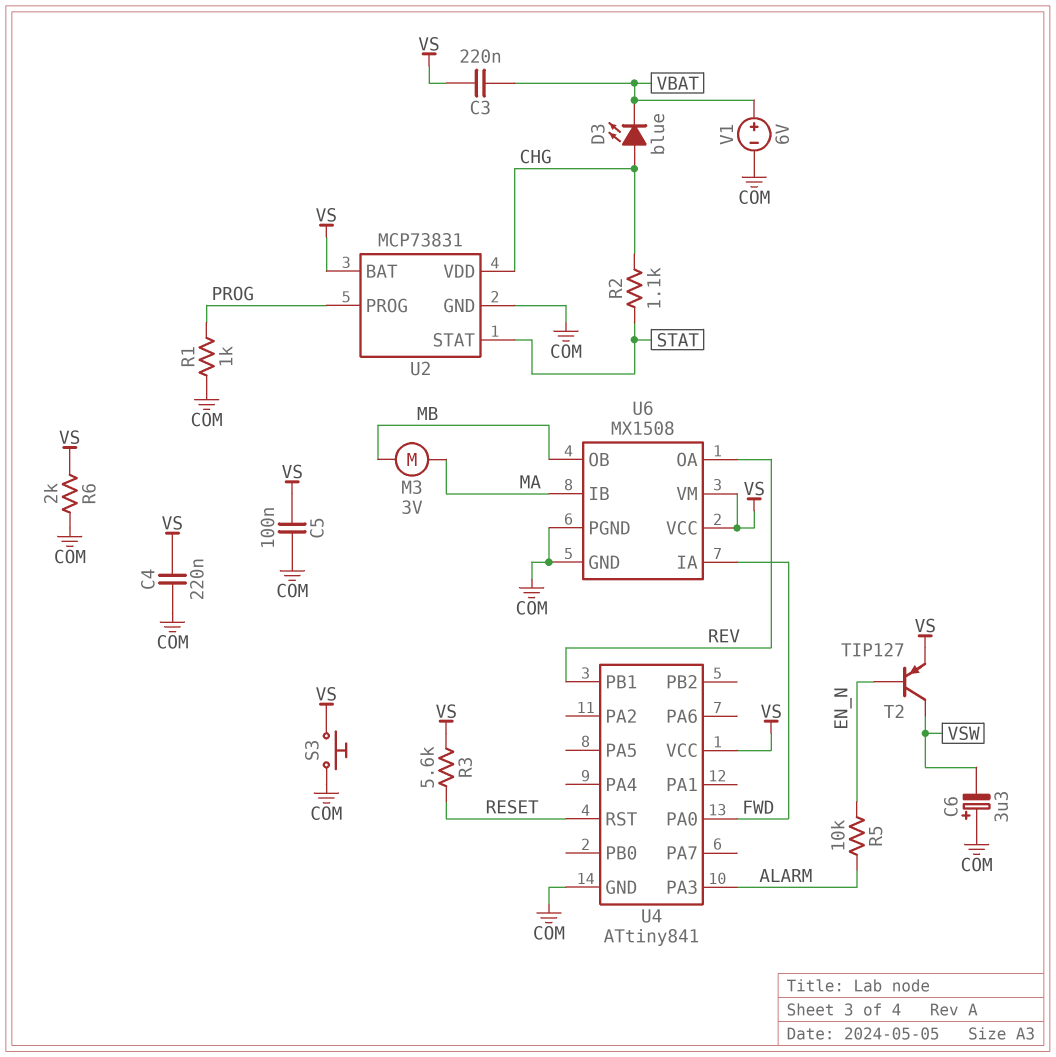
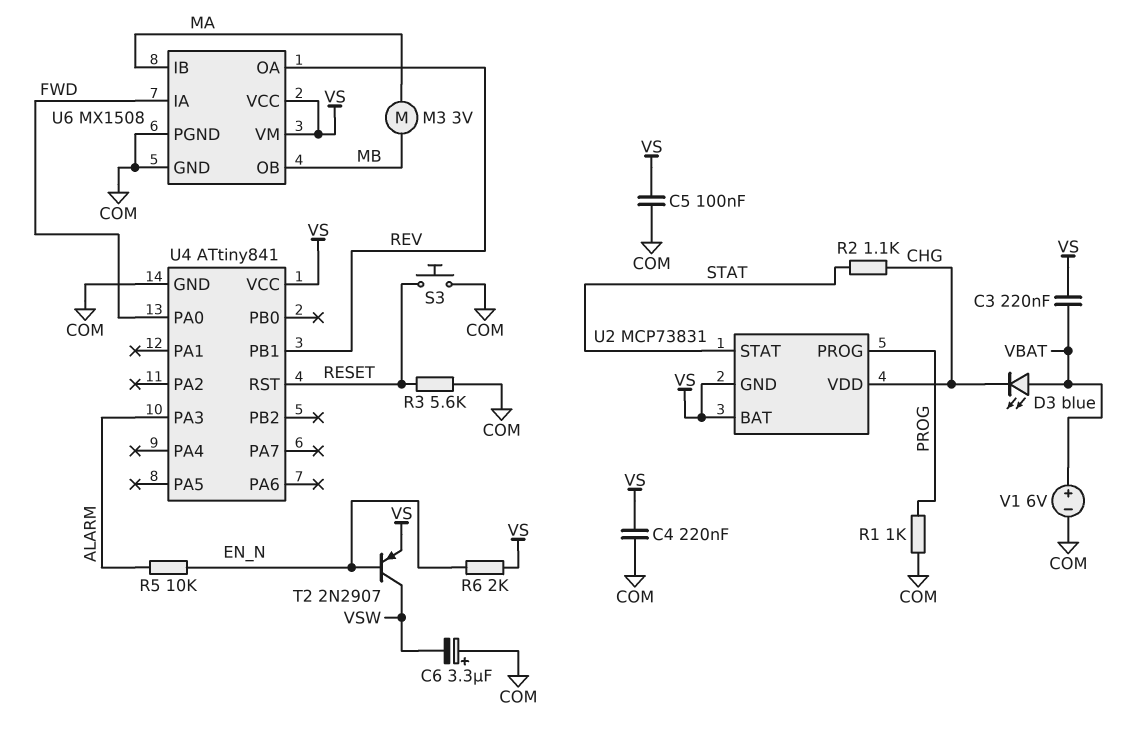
D3: LED blue (A CHG, K VBAT) -> LED blue (A VBAT, K CHG)
R3: 5.6k (RESET, VS) -> 5.6k (COM, RESET)
R6: 2k (COM, VS) -> 2k (EN_N, VS)
S3: button (COM, VS) -> button (COM, RESET)
T2: PNP TIP127 (B EN_N, C VSW, E VS) -> PNP 2N2907 (B EN_N, C VSW, E VS)
U2 pin GND: COM -> VS

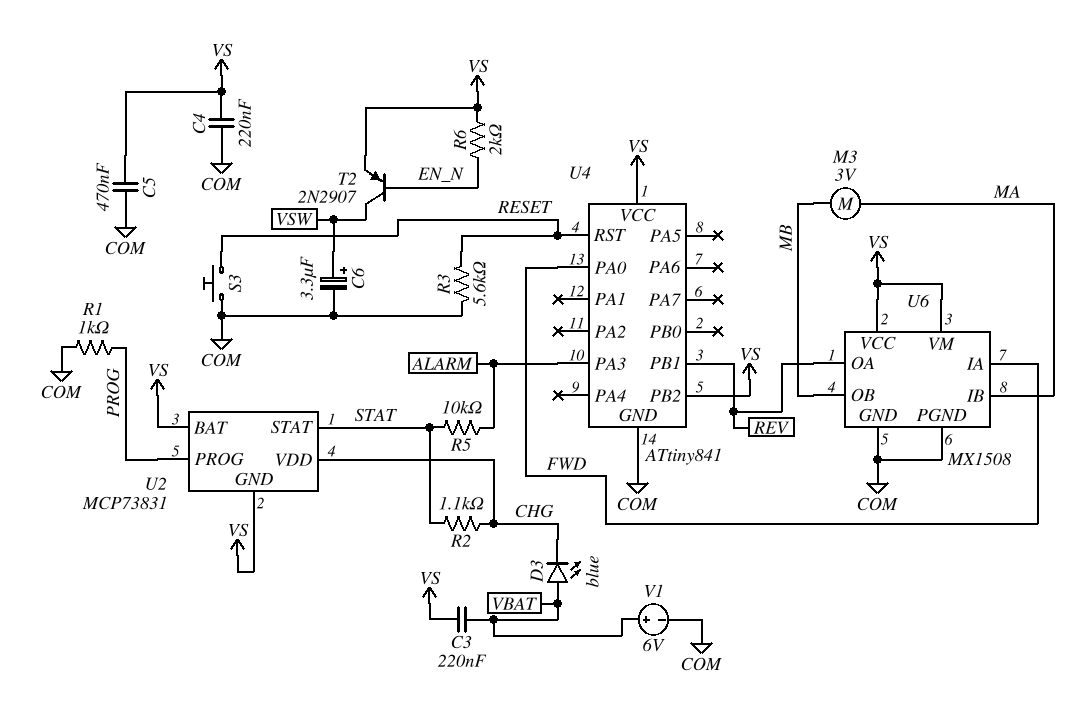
C5: 100nF (COM, VS) -> 470nF (COM, VS)
C6: 3.3uF (plus COM, minus VSW) -> 3.3uF (plus VSW, minus COM)
R5: 10k (ALARM, EN_N) -> 10k (ALARM, STAT)
U4 pin PB2: none -> VS

